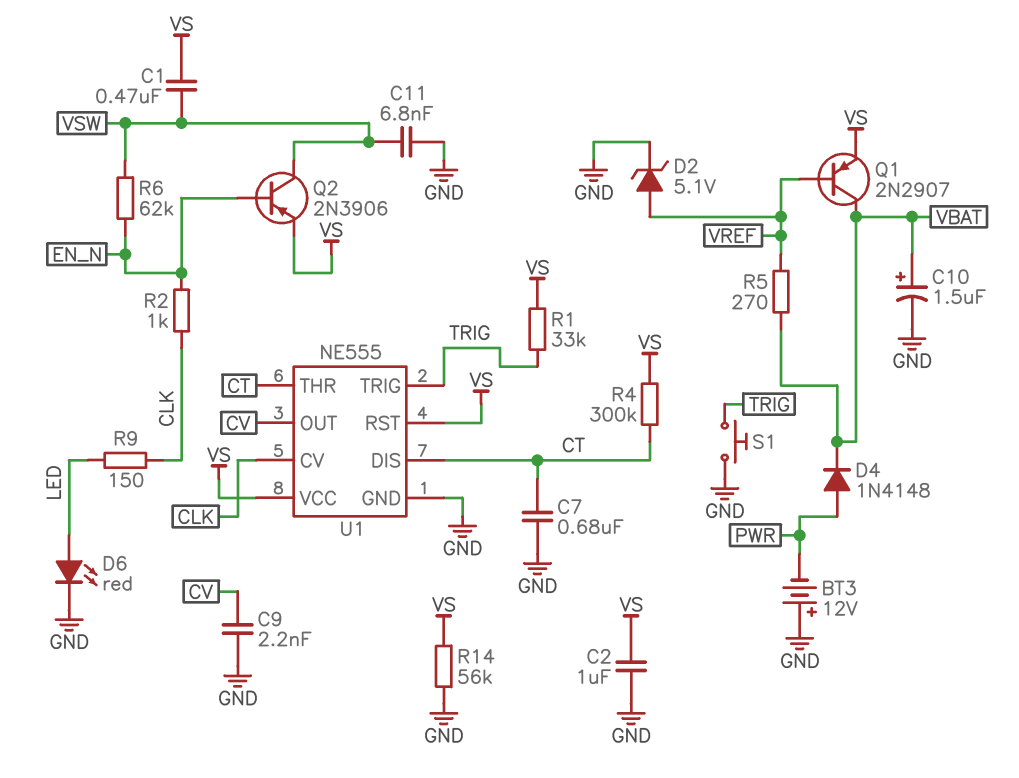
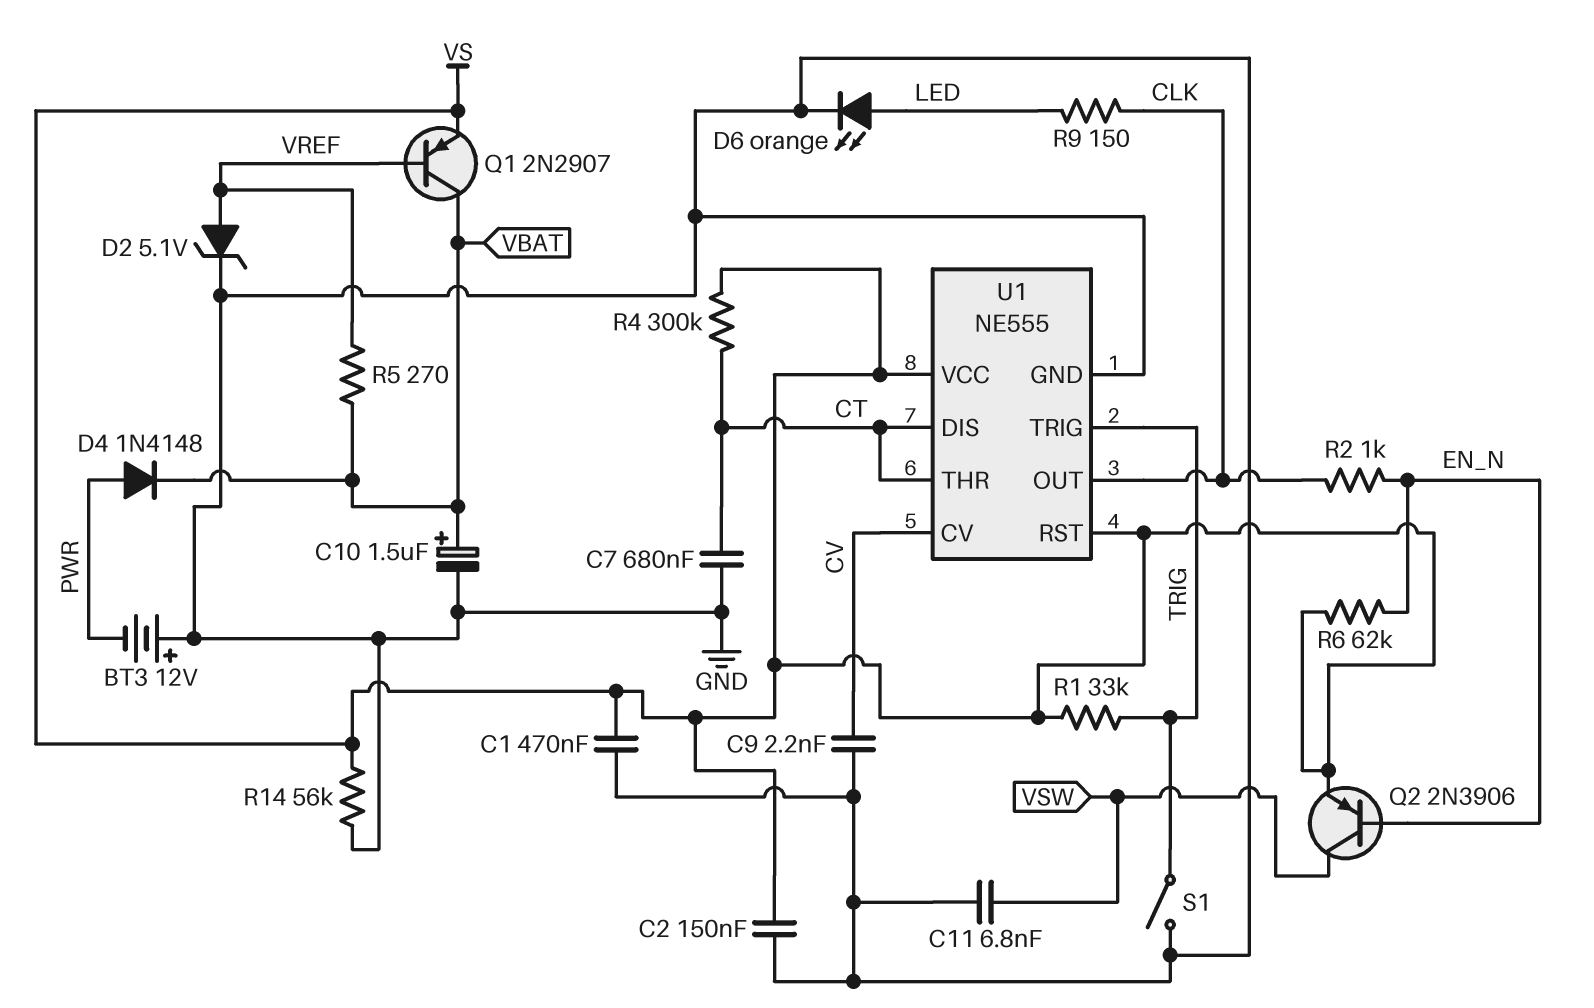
C1: 470nF (VS, VSW) -> 470nF (GND, VS)
C2: 1uF (GND, VS) -> 150nF (GND, VS)
D6: LED red (A LED, K GND) -> LED orange (A LED, K GND)
R6: 62k (EN_N, VSW) -> 62k (EN_N, VS)
S1: button (GND, TRIG) -> switch (GND, TRIG)
U1 pin CV: CLK -> CV
U1 pin OUT: CV -> CLK

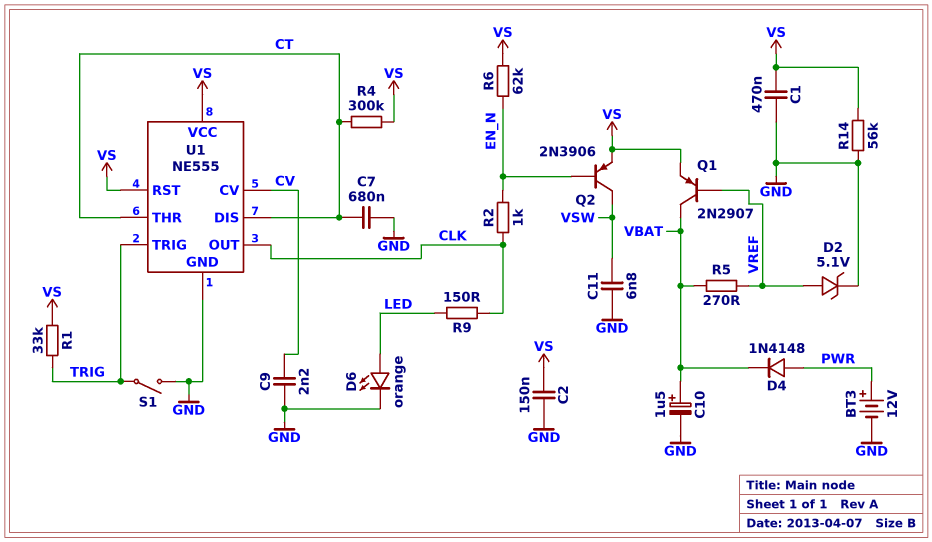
BT3: 12V (plus GND, minus PWR) -> 12V (plus PWR, minus GND)

